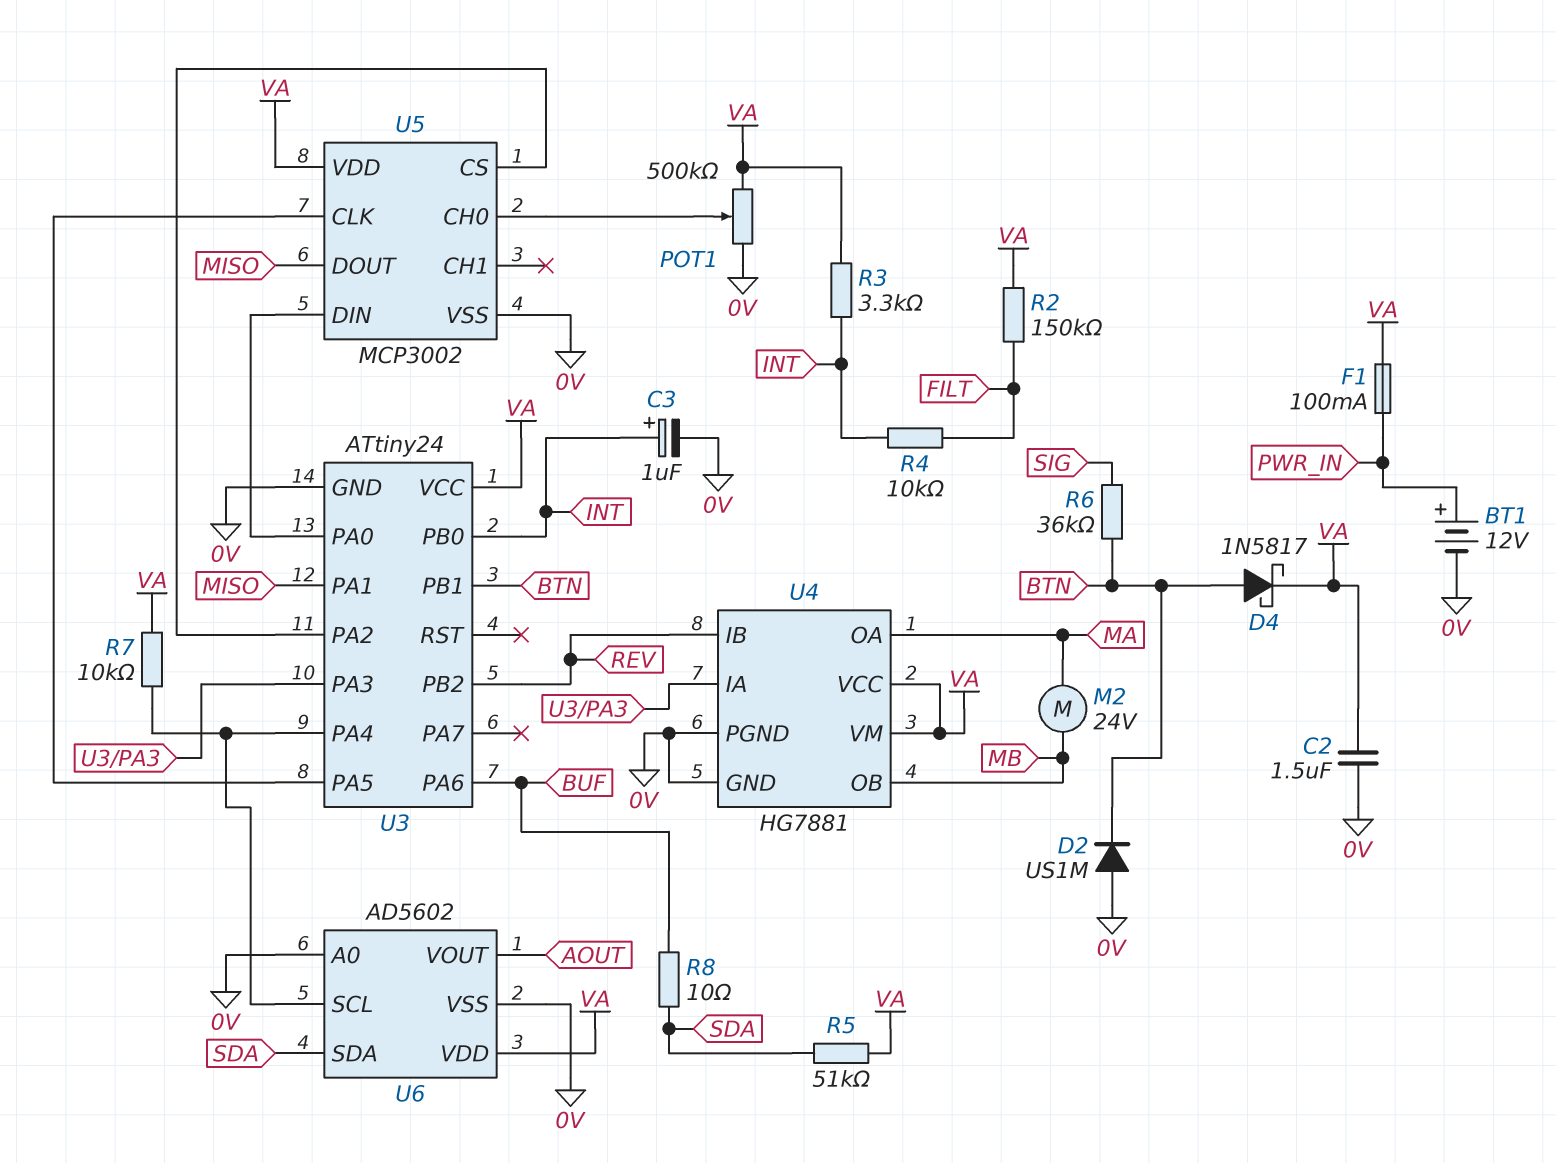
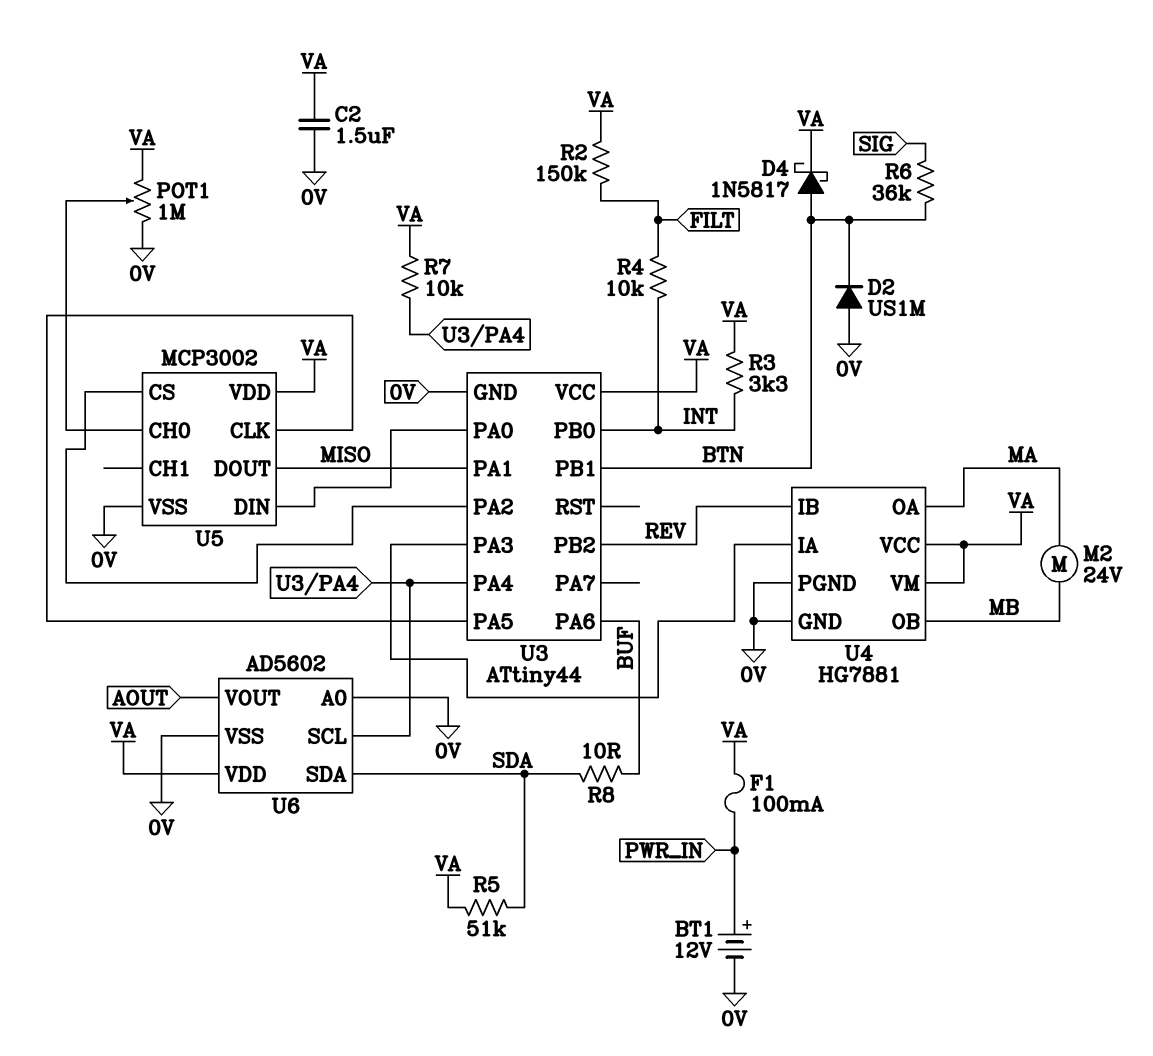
C3: 1uF (plus INT, minus 0V) -> none
POT1: 500k (0V, VA, wiper U5/CH0) -> 1M (0V, VA, wiper U5/CH0)
U3: ATtiny24 -> ATtiny44

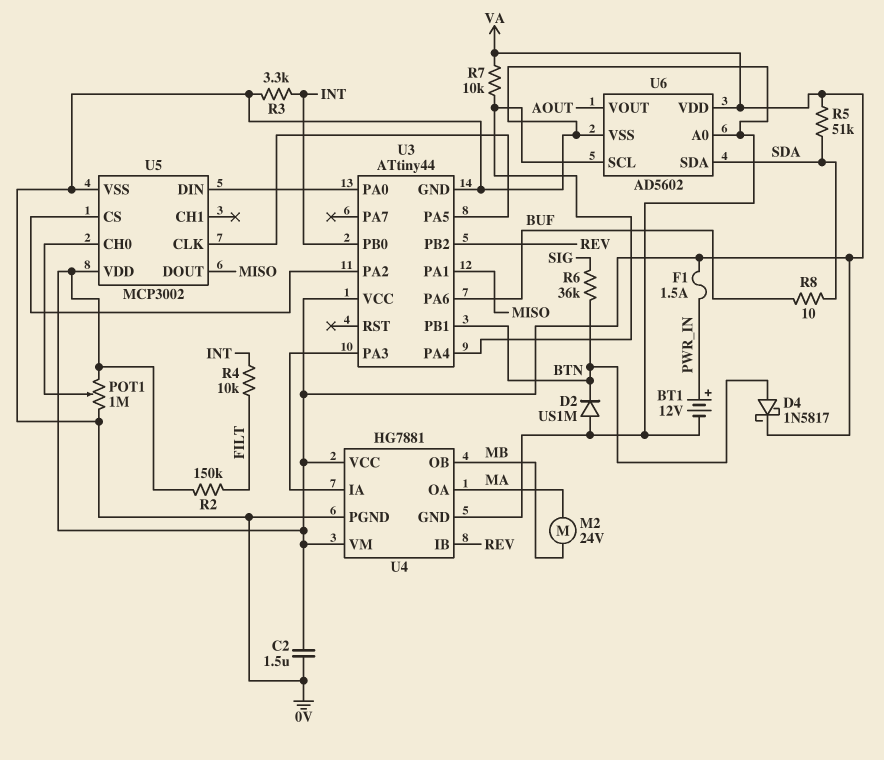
F1: 100mA (PWR_IN, VA) -> 1.5A (PWR_IN, VA)
R3: 3.3k (INT, VA) -> 3.3k (0V, INT)

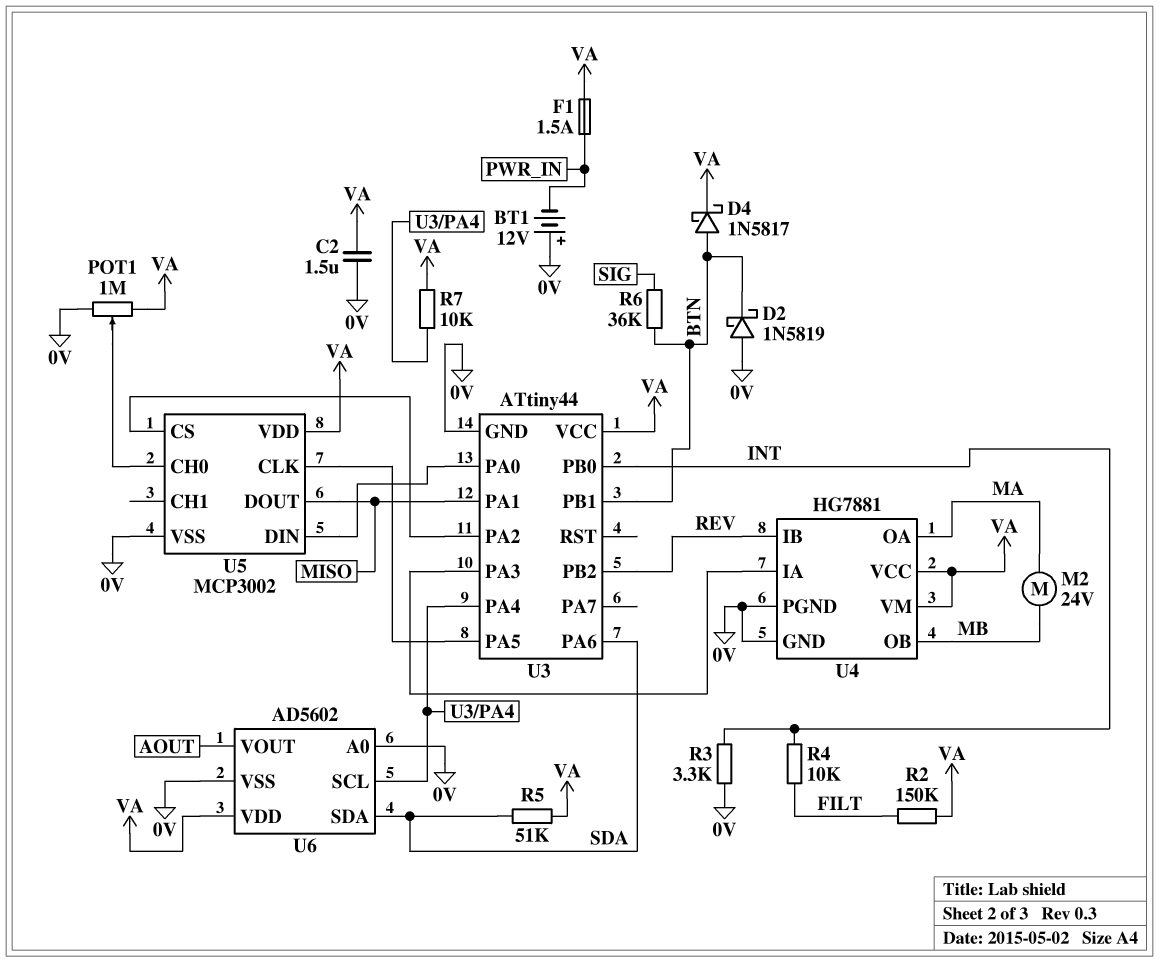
BT1: 12V (plus PWR_IN, minus 0V) -> 12V (plus 0V, minus PWR_IN)
D2: diode US1M (A 0V, K BTN) -> schottky 1N5819 (A 0V, K BTN)
R8: 10 (BUF, SDA) -> none
U3 pin PA6: BUF -> SDA

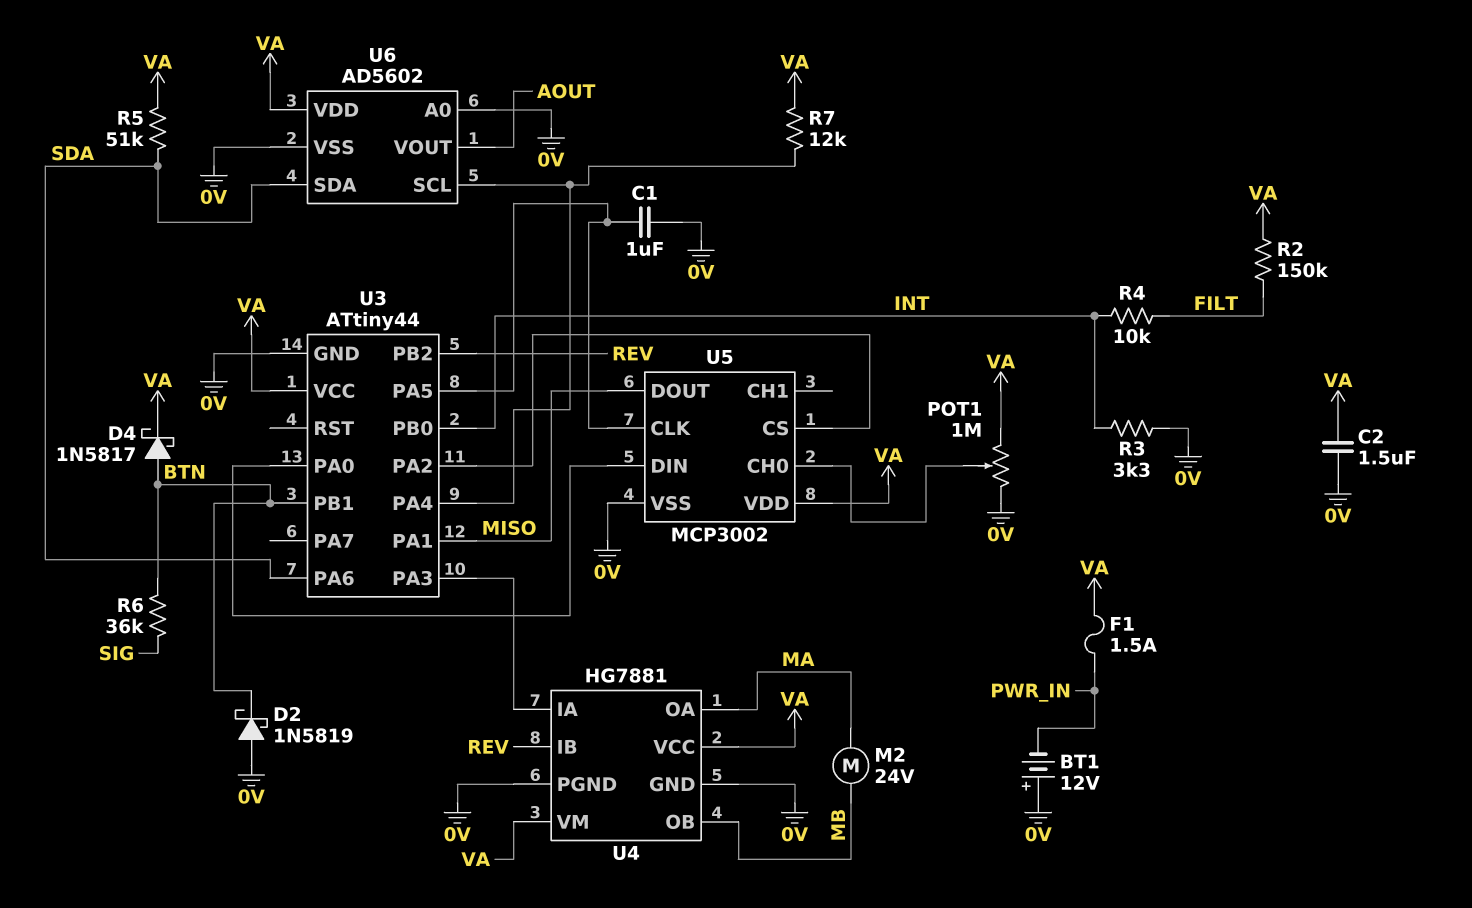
C1: none -> 1uF (0V, U3/PA5)
R7: 10k (U3/PA4, VA) -> 12k (U3/PA4, VA)

